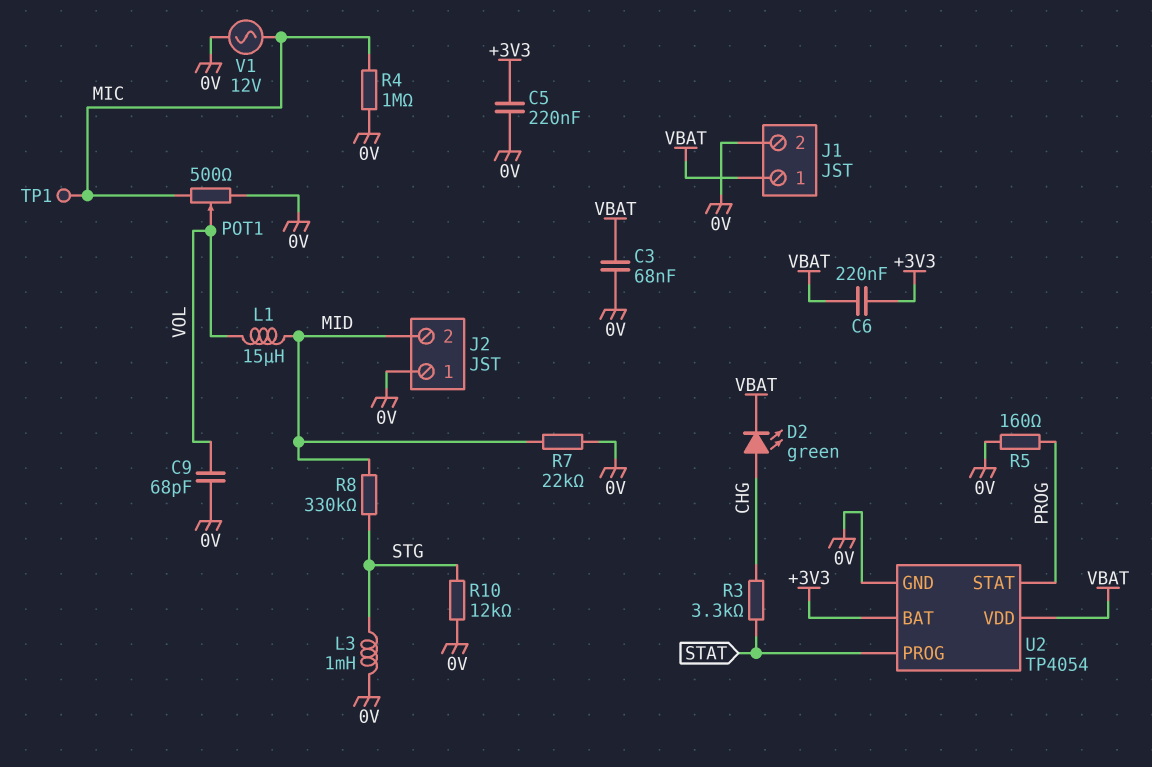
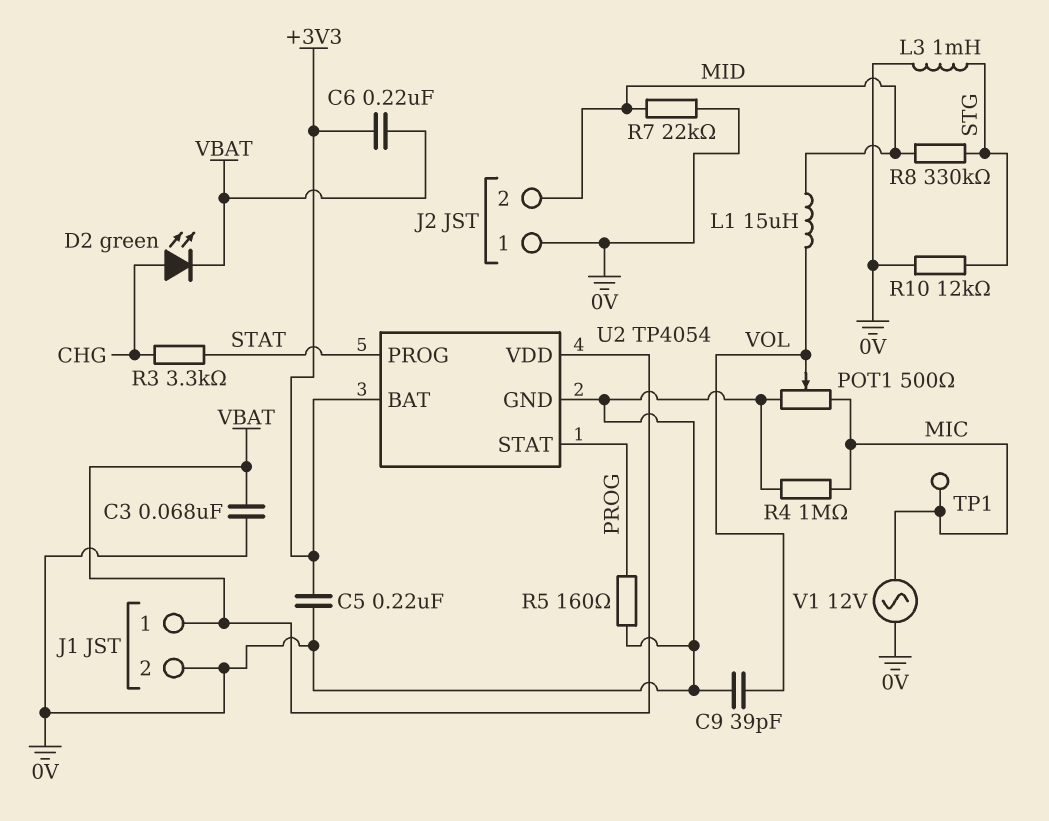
C9: 68pF (0V, VOL) -> 39pF (0V, VOL)

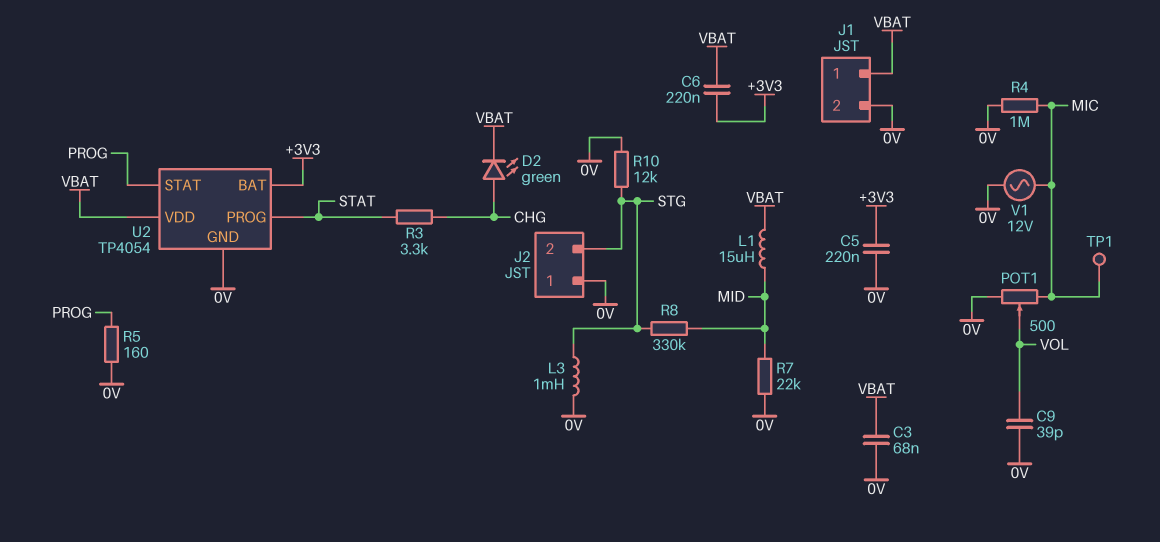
J2 pin 2: MID -> STG
L1: 15uH (MID, VOL) -> 15uH (MID, VBAT)

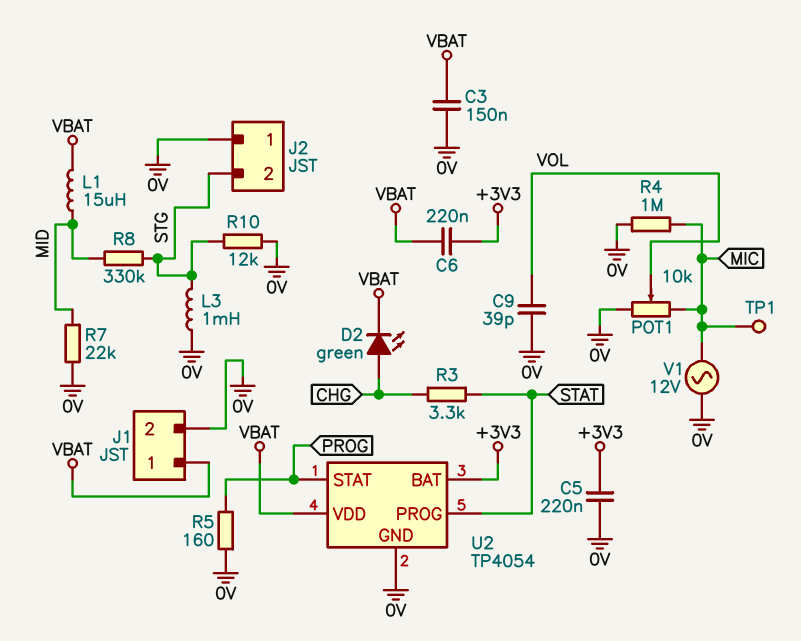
C3: 68nF (0V, VBAT) -> 150nF (0V, VBAT)
POT1: 500 (0V, MIC, wiper VOL) -> 10k (0V, MIC, wiper VOL)

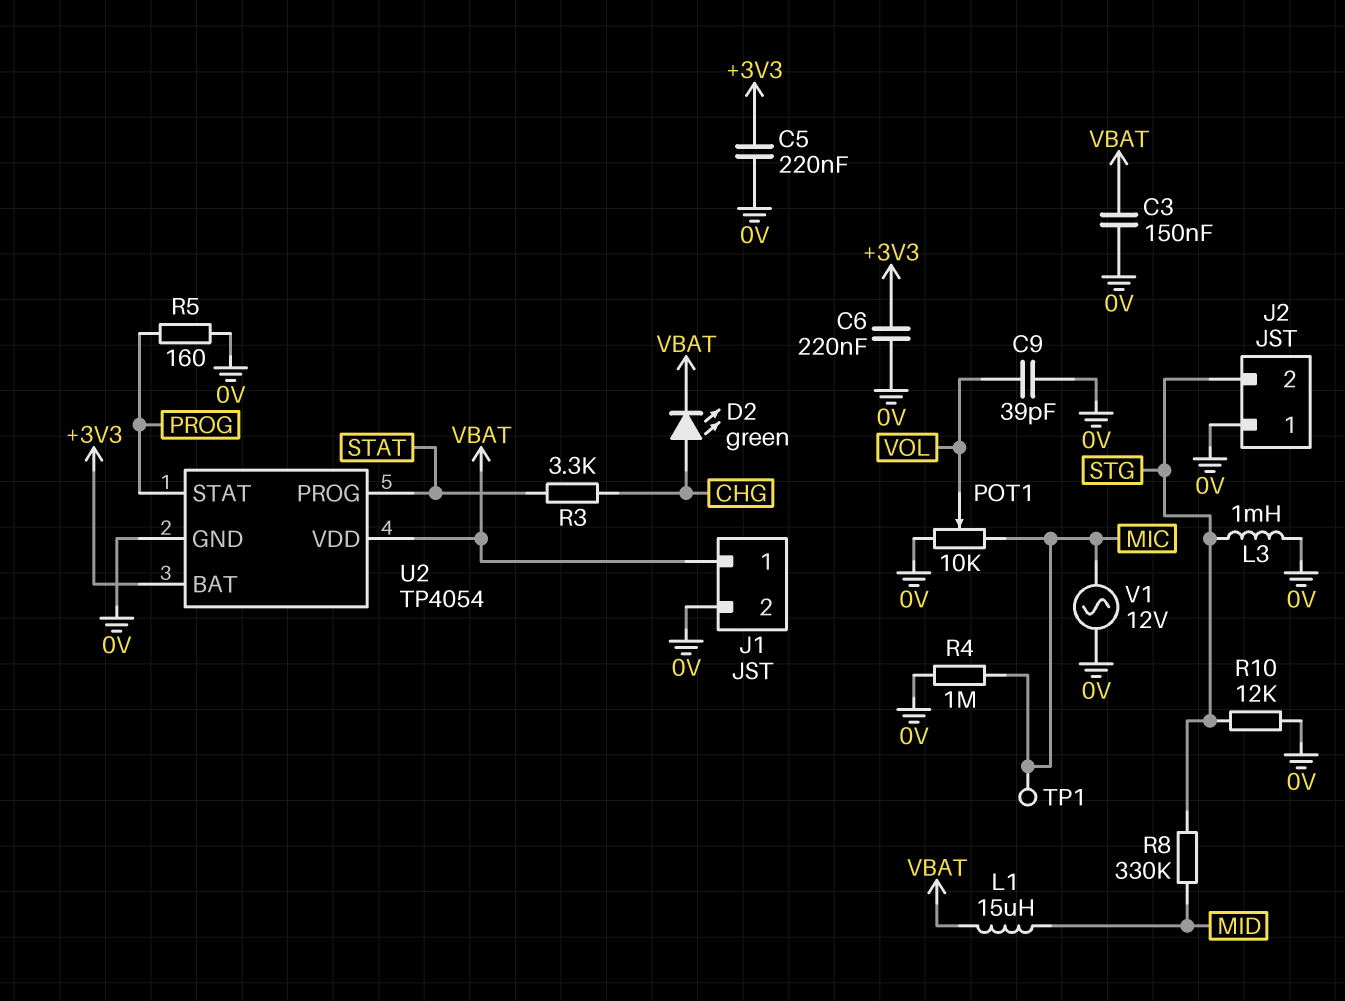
C6: 220nF (+3V3, VBAT) -> 220nF (+3V3, 0V)
R7: 22k (0V, MID) -> none

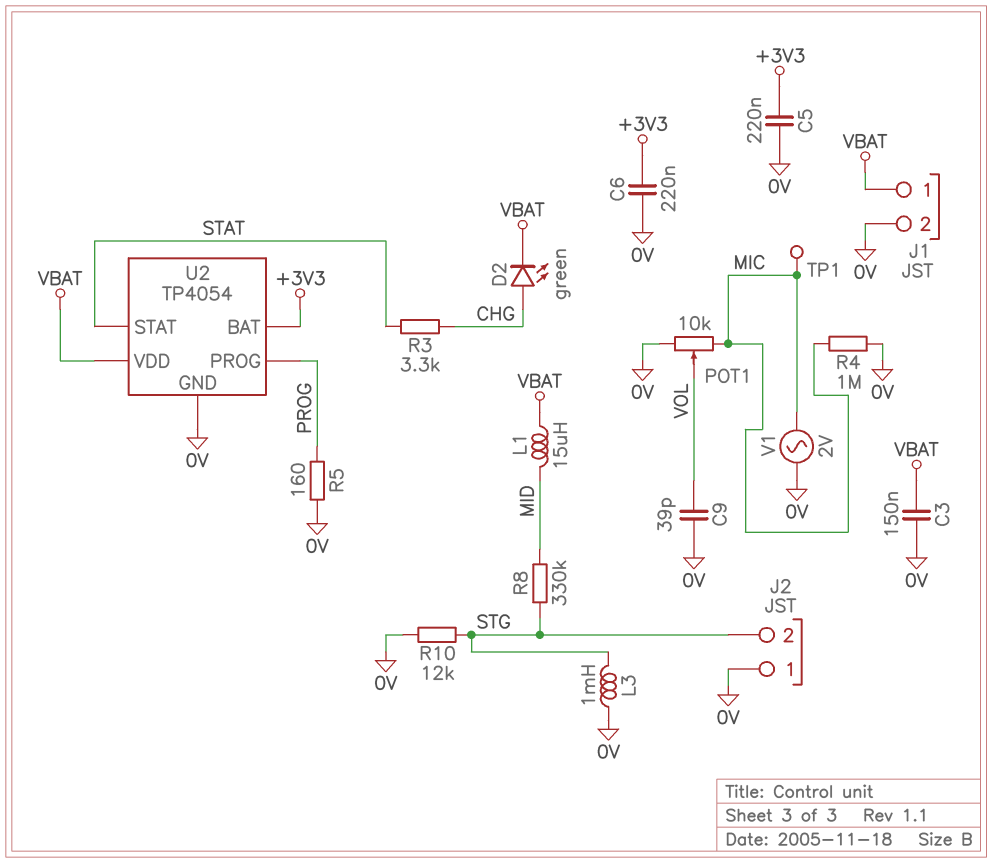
U2 pin PROG: STAT -> PROG
U2 pin STAT: PROG -> STAT
V1: AC 12V (0V, MIC) -> AC 2V (0V, MIC)

